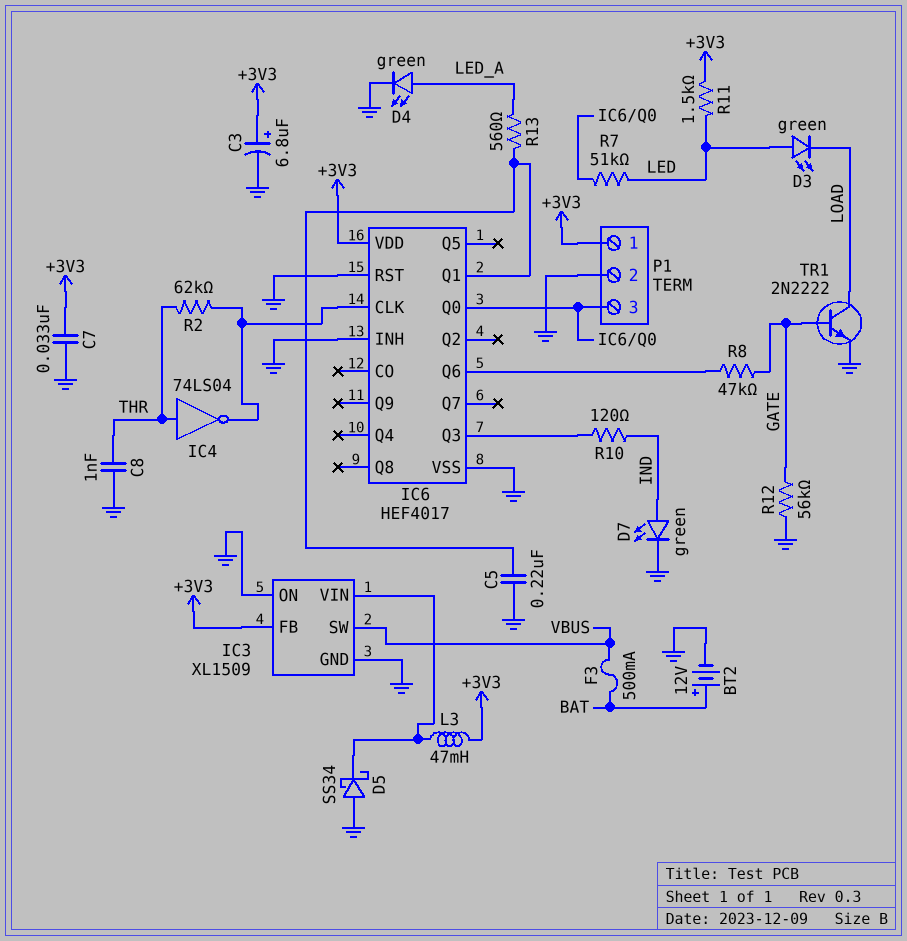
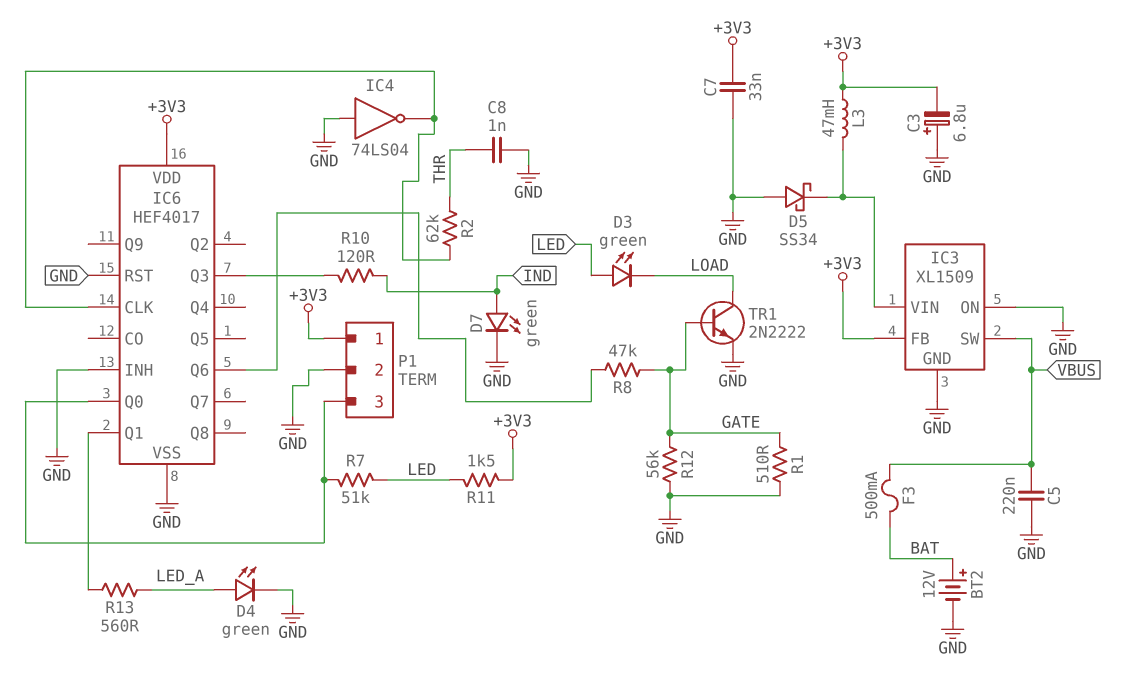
C3: 6.8uF (plus +3V3, minus GND) -> 6.8uF (plus GND, minus +3V3)
C5: 220nF (GND, IC6/Q1) -> 220nF (GND, VBUS)
IC4: NOT 74LS04 (in THR, out IC6/CLK) -> NOT 74LS04 (in GND, out IC6/CLK)
R1: none -> 510 (GATE, GND)

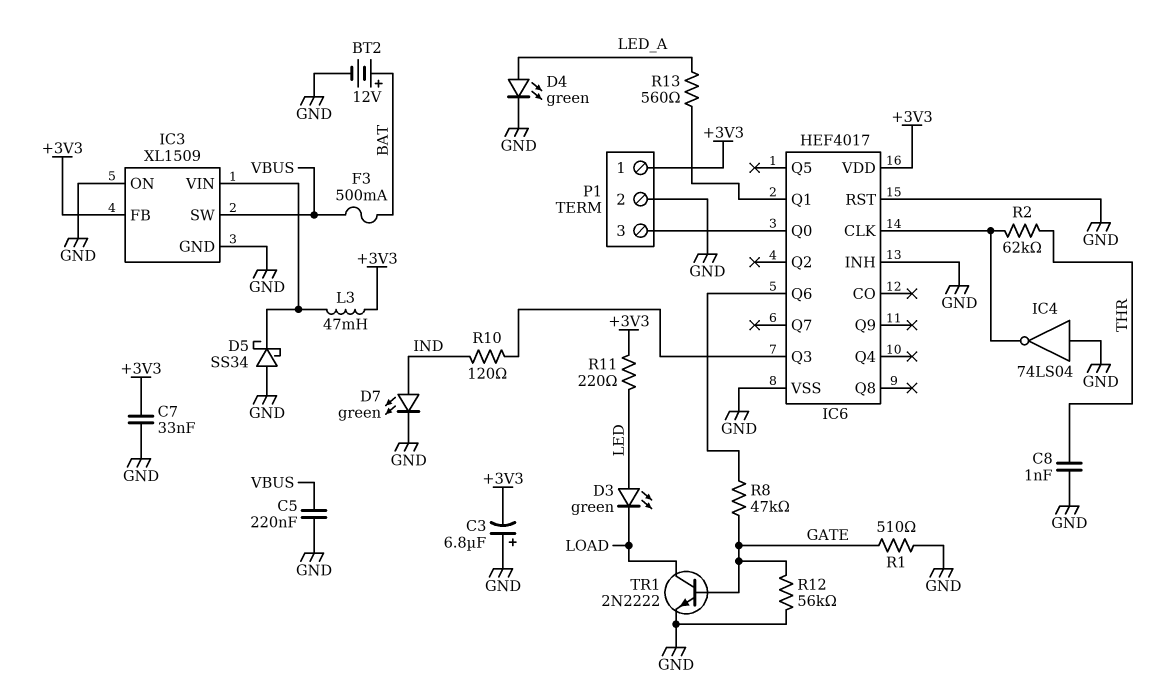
R7: 51k (IC6/Q0, LED) -> none
R11: 1.5k (+3V3, LED) -> 220 (+3V3, LED)

